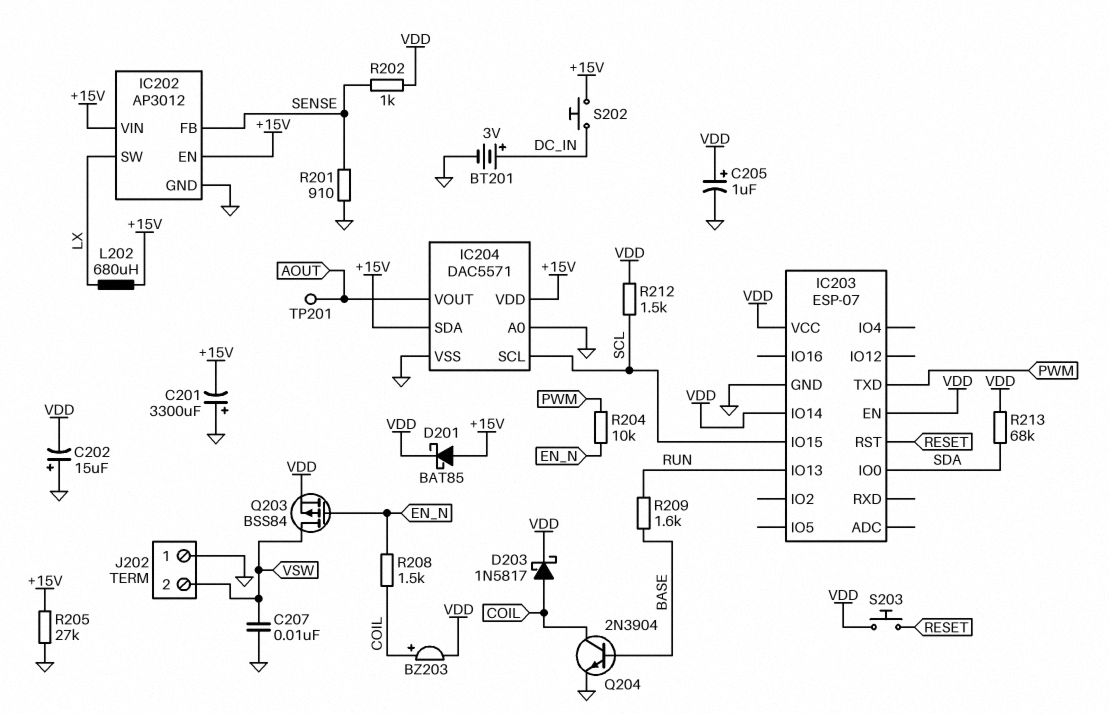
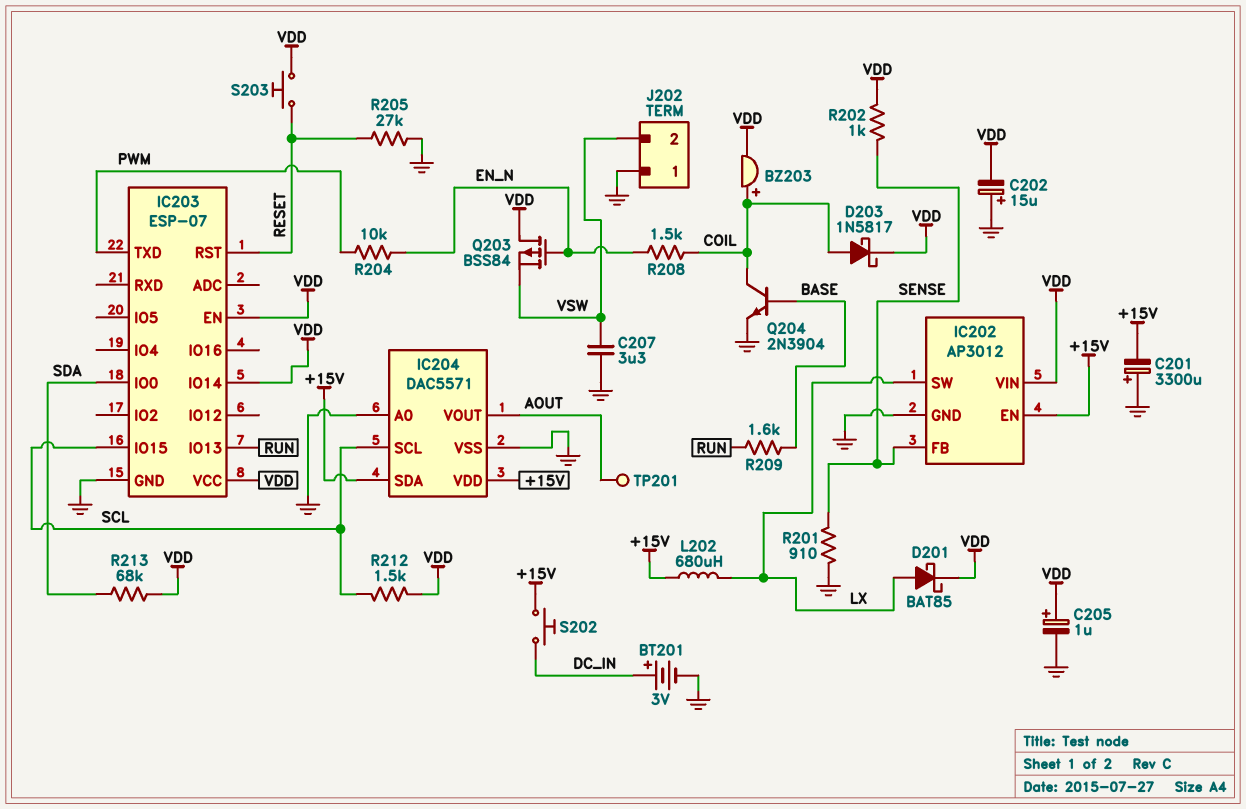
C207: 10nF (GND, VSW) -> 3.3uF (GND, VSW)
D201: schottky BAT85 (A +15V, K VDD) -> schottky BAT85 (A LX, K VDD)
IC202 pin VIN: +15V -> VDD
Q203: PMOS BSS84 (G EN_N, D VSW, S VDD) -> PMOS BSS84 (G EN_N, D VDD, S VSW)
R205: 27k (+15V, GND) -> 27k (GND, RESET)

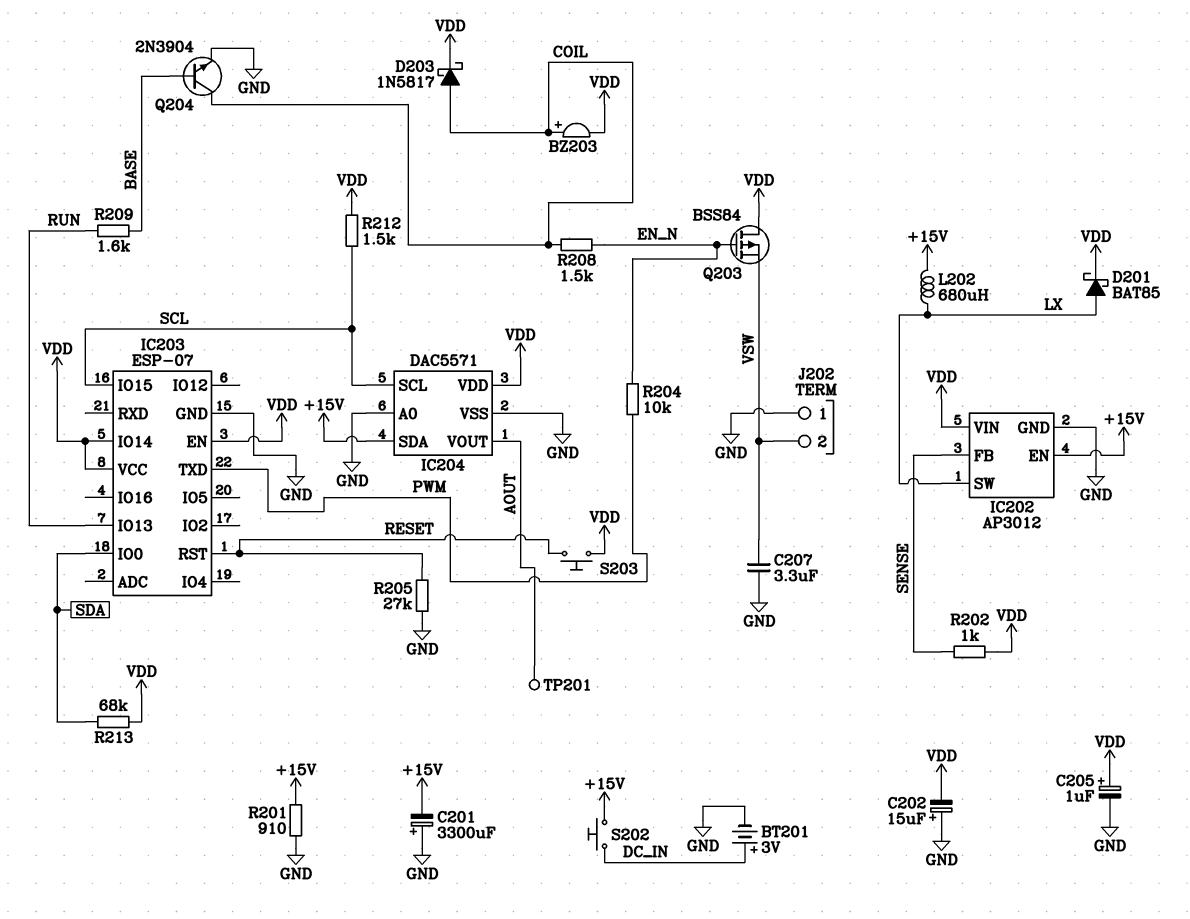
IC204 pin VDD: +15V -> VDD
R201: 910 (GND, SENSE) -> 910 (+15V, GND)

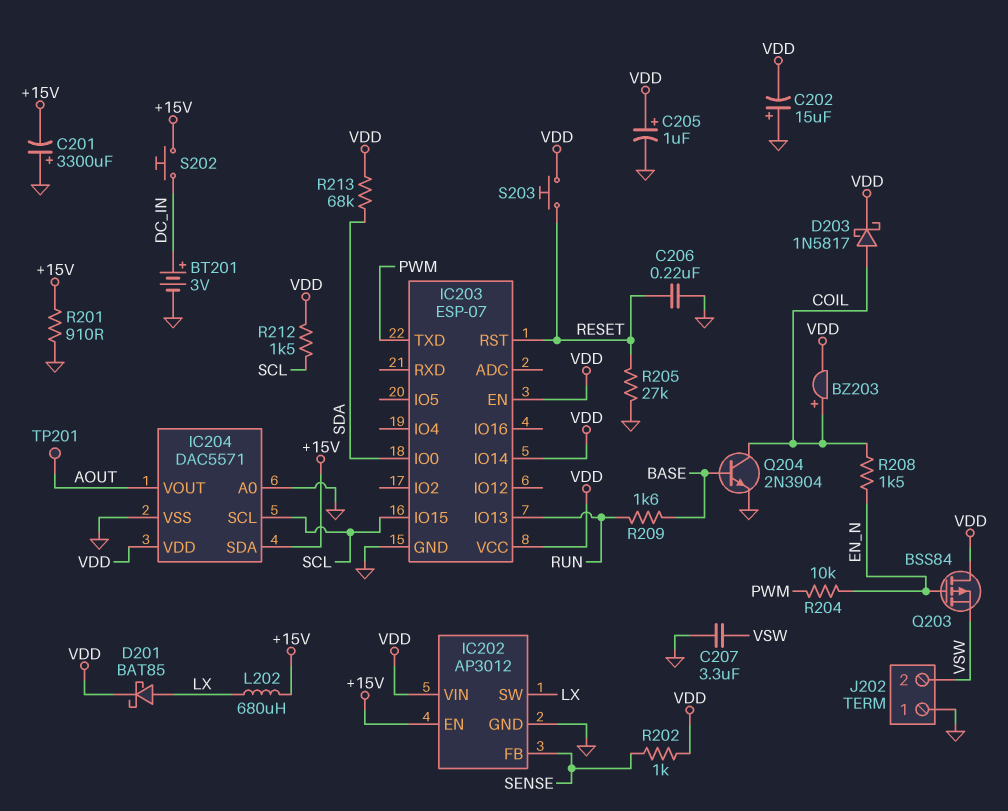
C206: none -> 220nF (GND, RESET)

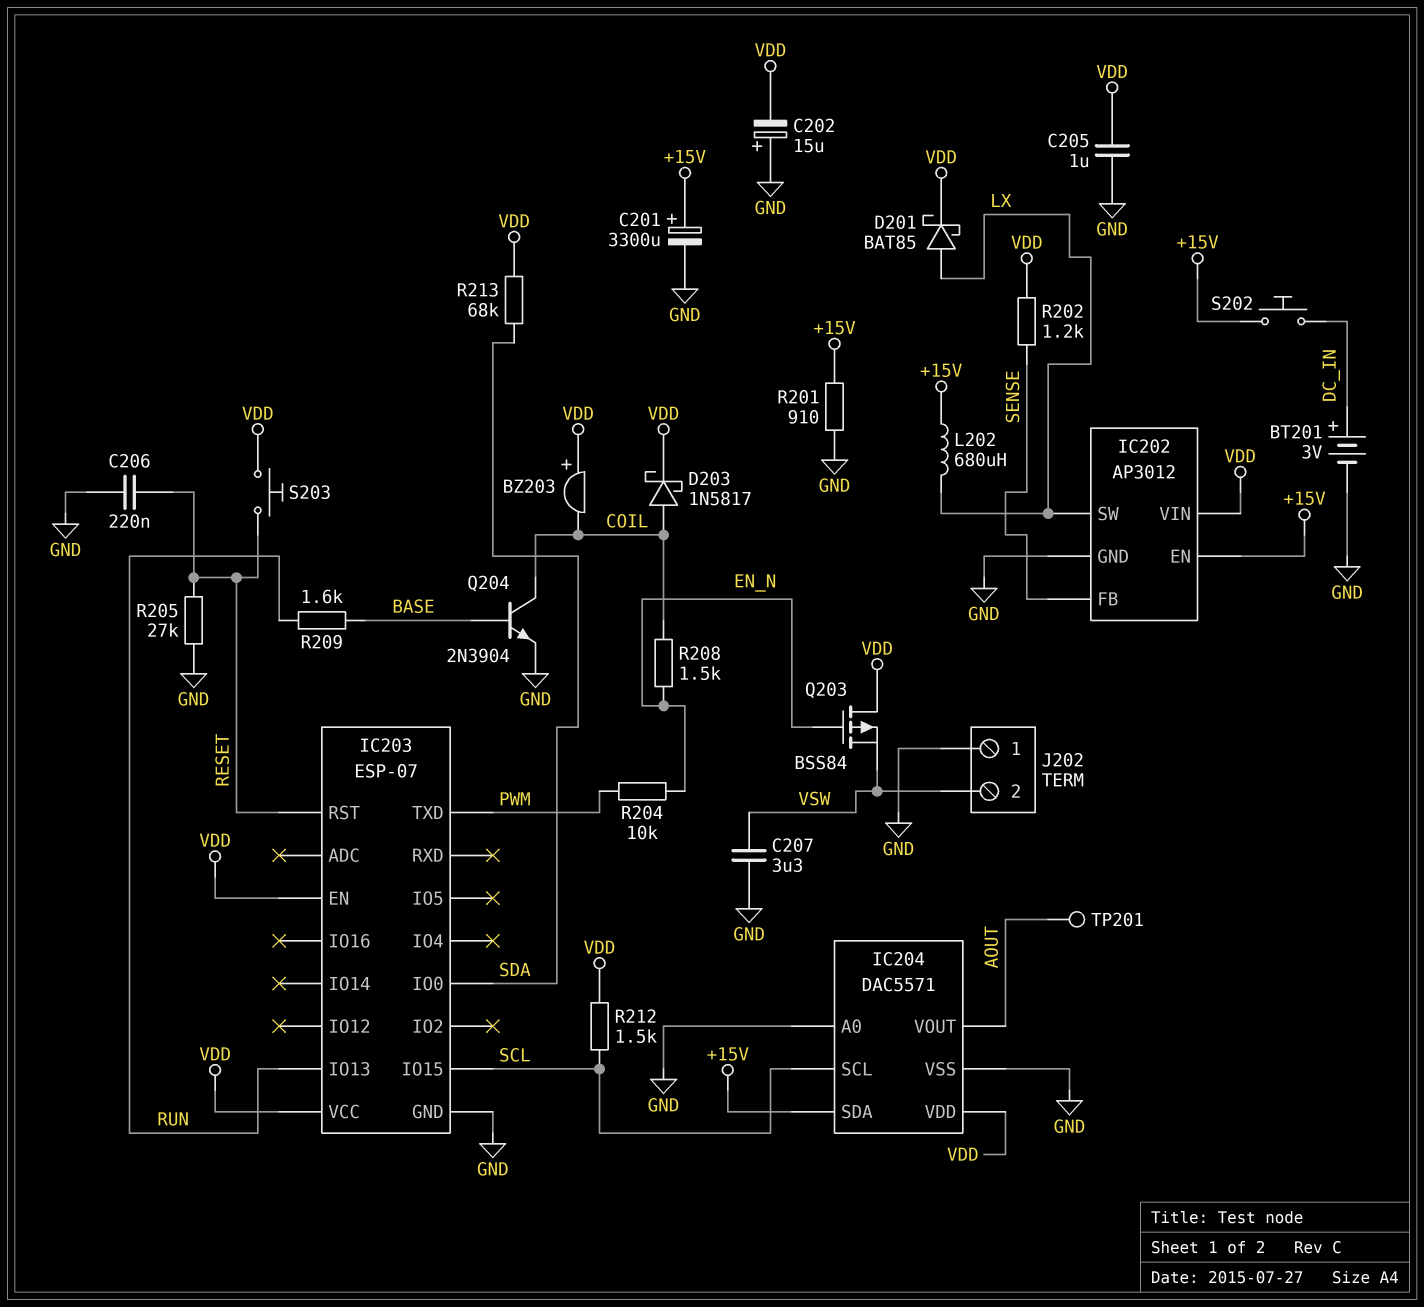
BZ203: buzzer (plus COIL, minus VDD) -> buzzer (plus VDD, minus COIL)
C201: 3300uF (plus GND, minus +15V) -> 3300uF (plus +15V, minus GND)
C205: 1uF (plus VDD, minus GND) -> 1uF (GND, VDD)
IC203 pin IO14: VDD -> none
R202: 1k (SENSE, VDD) -> 1.2k (SENSE, VDD)

